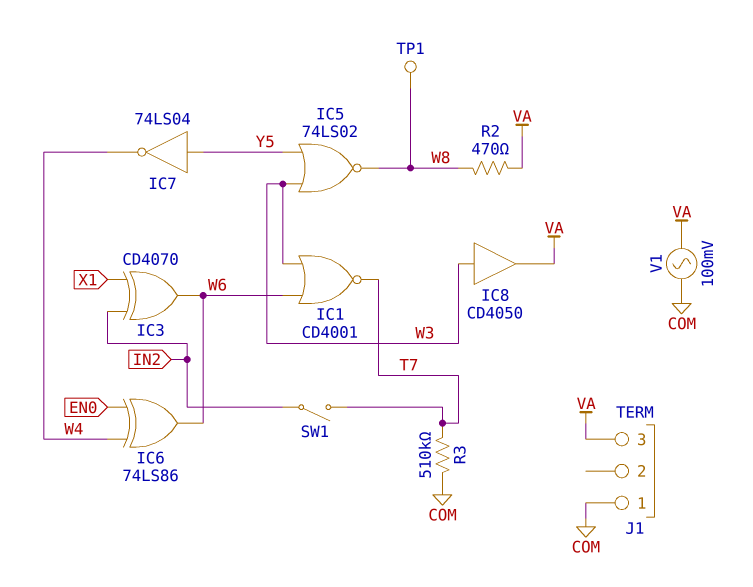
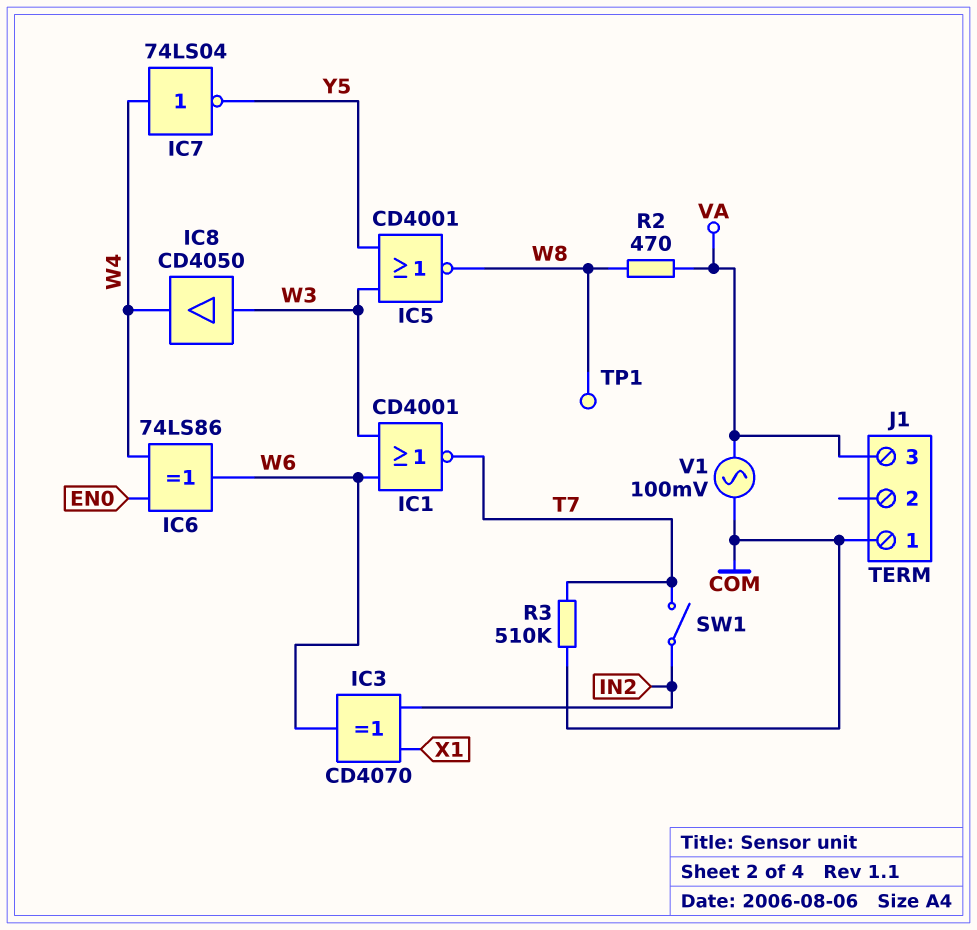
IC5: NOR 74LS02 (in W3, in Y5, out W8) -> NOR CD4001 (in W3, in Y5, out W8)
IC7: NOT 74LS04 (in Y5, out W4) -> NOT 74LS04 (in W4, out Y5)
IC8: buffer CD4050 (in W3, out VA) -> buffer CD4050 (in W3, out W4)

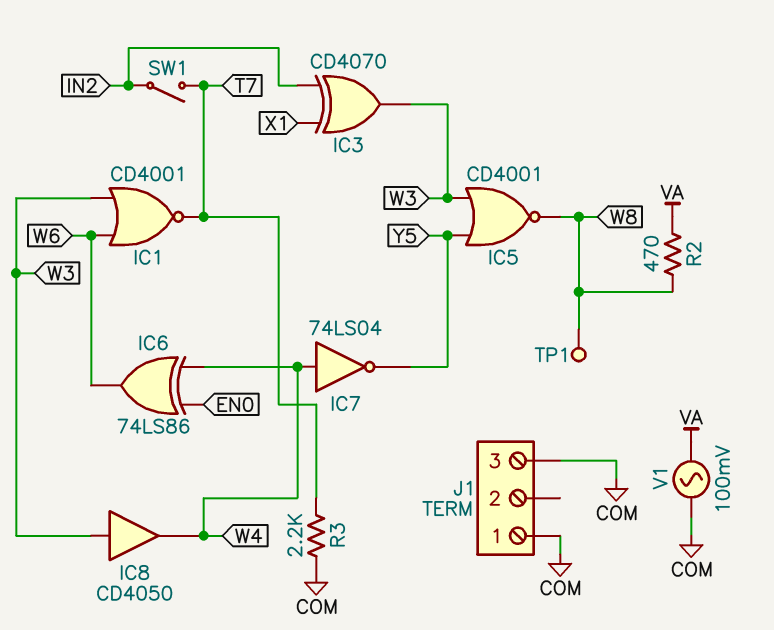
IC3: XOR CD4070 (in IN2, in X1, out W6) -> XOR CD4070 (in IN2, in X1, out W3)
J1 pin 3: VA -> COM
R3: 510k (COM, T7) -> 2.2k (COM, T7)

